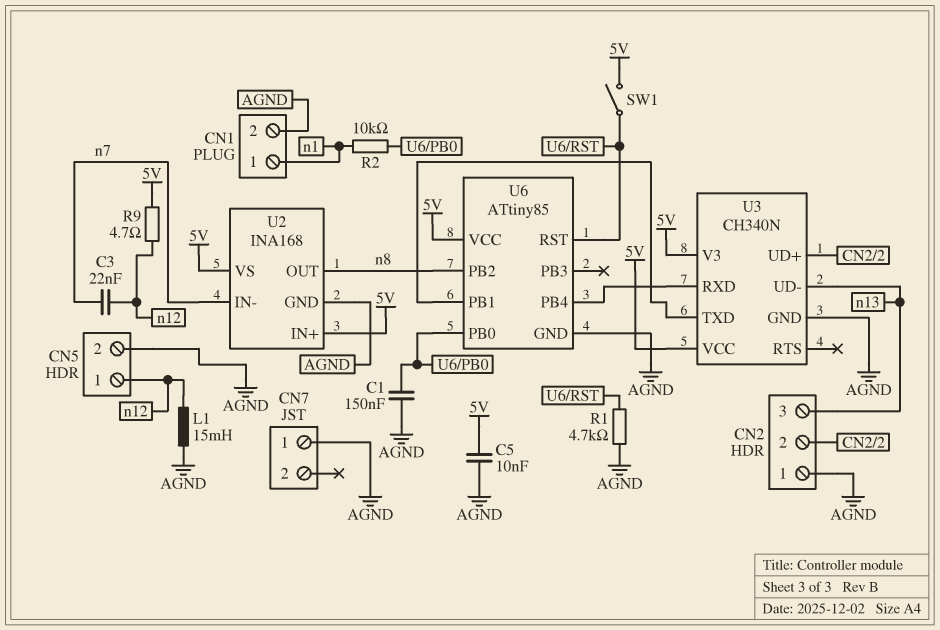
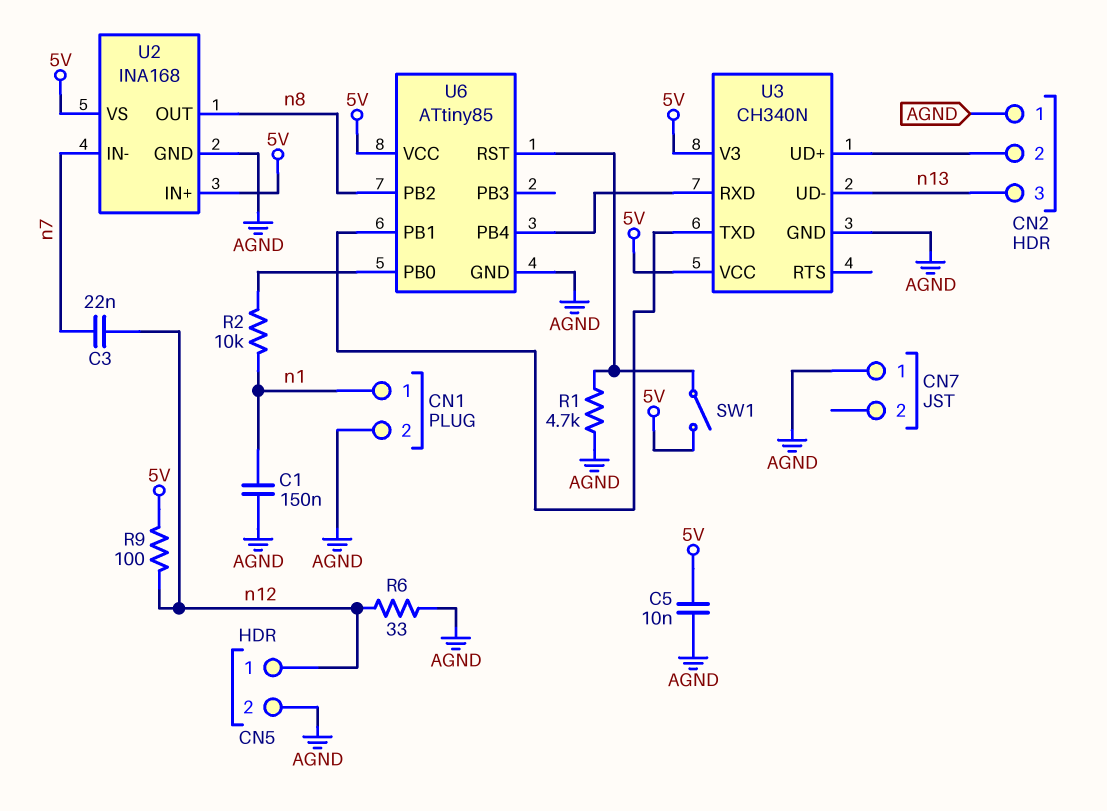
C1: 150nF (AGND, U6/PB0) -> 150nF (AGND, n1)
L1: 15mH (AGND, n12) -> none
R6: none -> 33 (AGND, n12)
R9: 4.7 (5V, n12) -> 100 (5V, n12)

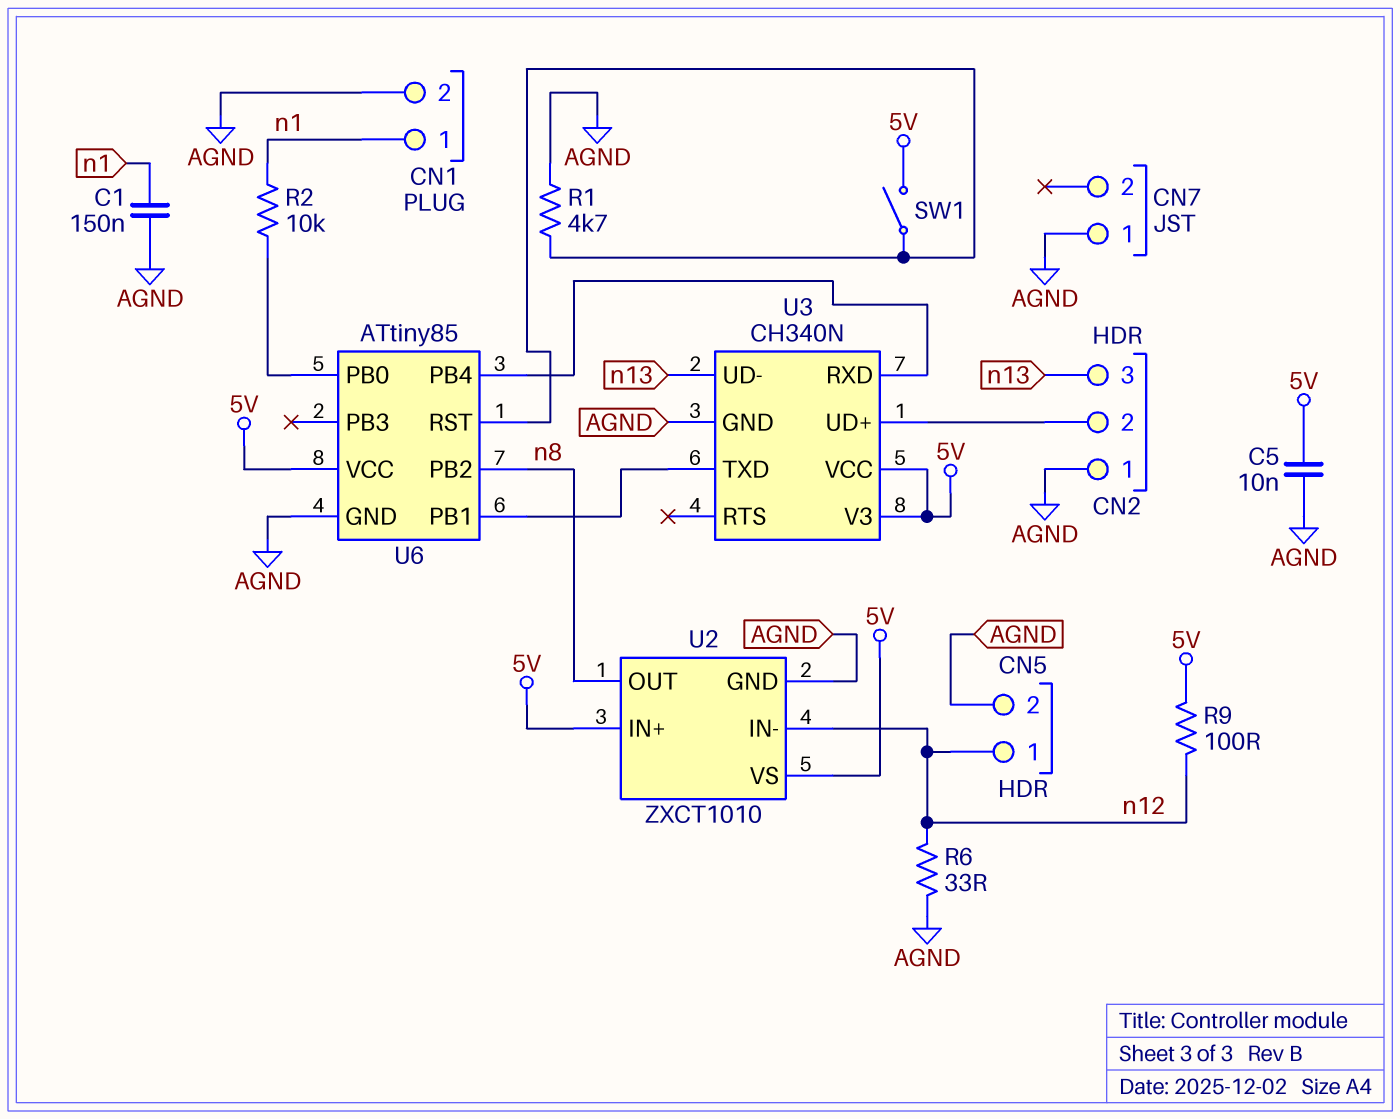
C3: 22nF (n7, n12) -> none
U2: INA168 -> ZXCT1010
U2 pin IN-: n7 -> n12

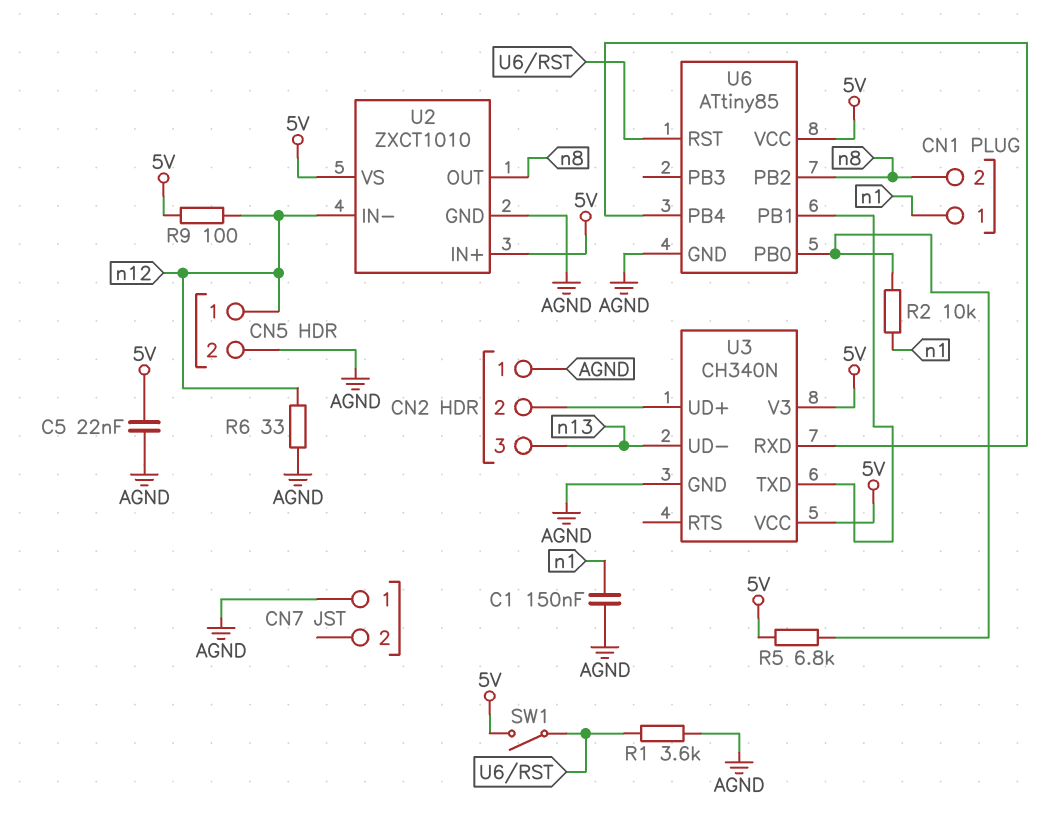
C5: 10nF (5V, AGND) -> 22nF (5V, AGND)
CN1 pin 2: AGND -> n8
R1: 4.7k (AGND, U6/RST) -> 3.6k (AGND, U6/RST)
R5: none -> 6.8k (5V, U6/PB0)

